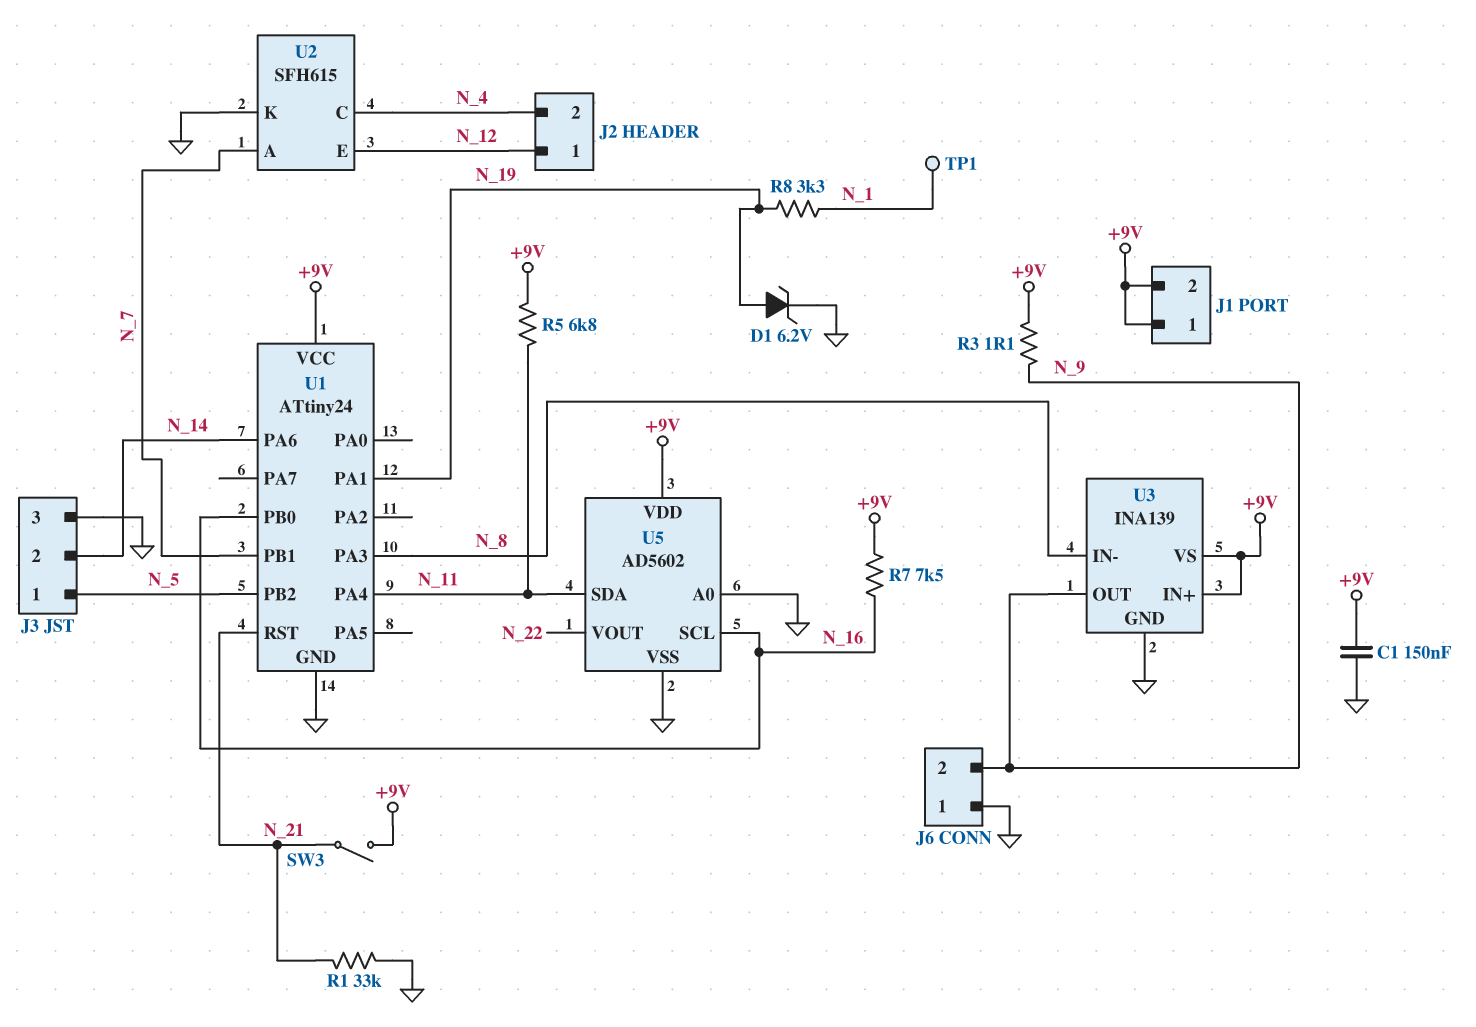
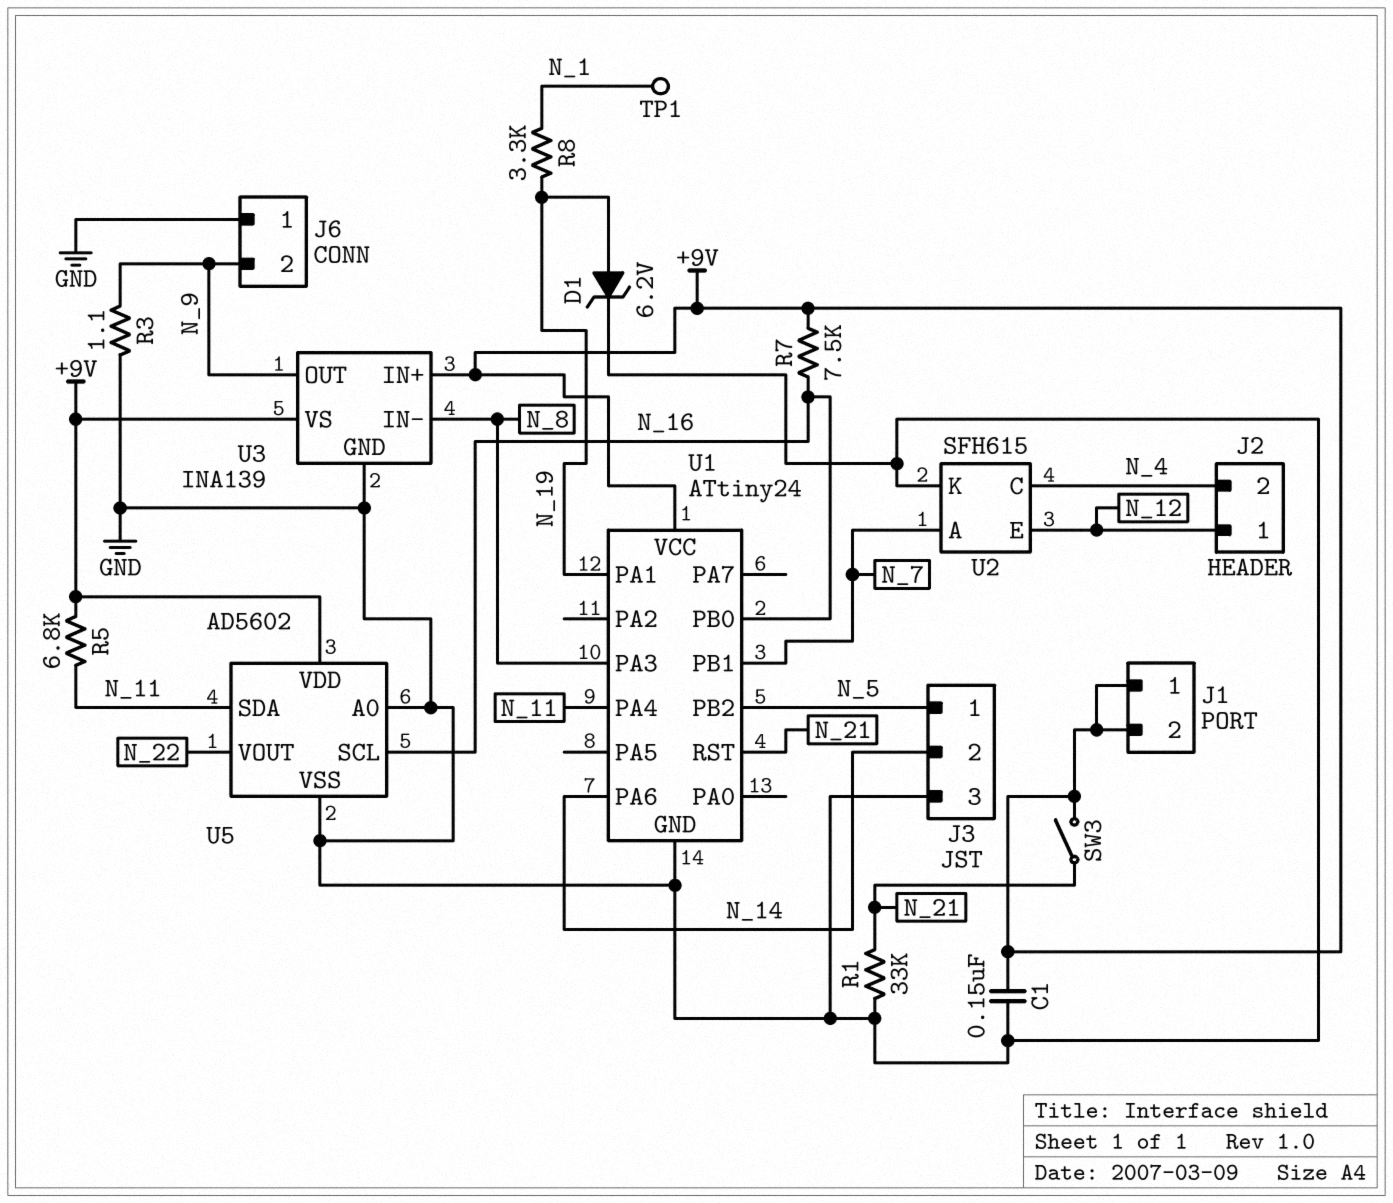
R3: 1.1 (+9V, N_9) -> 1.1 (GND, N_9)

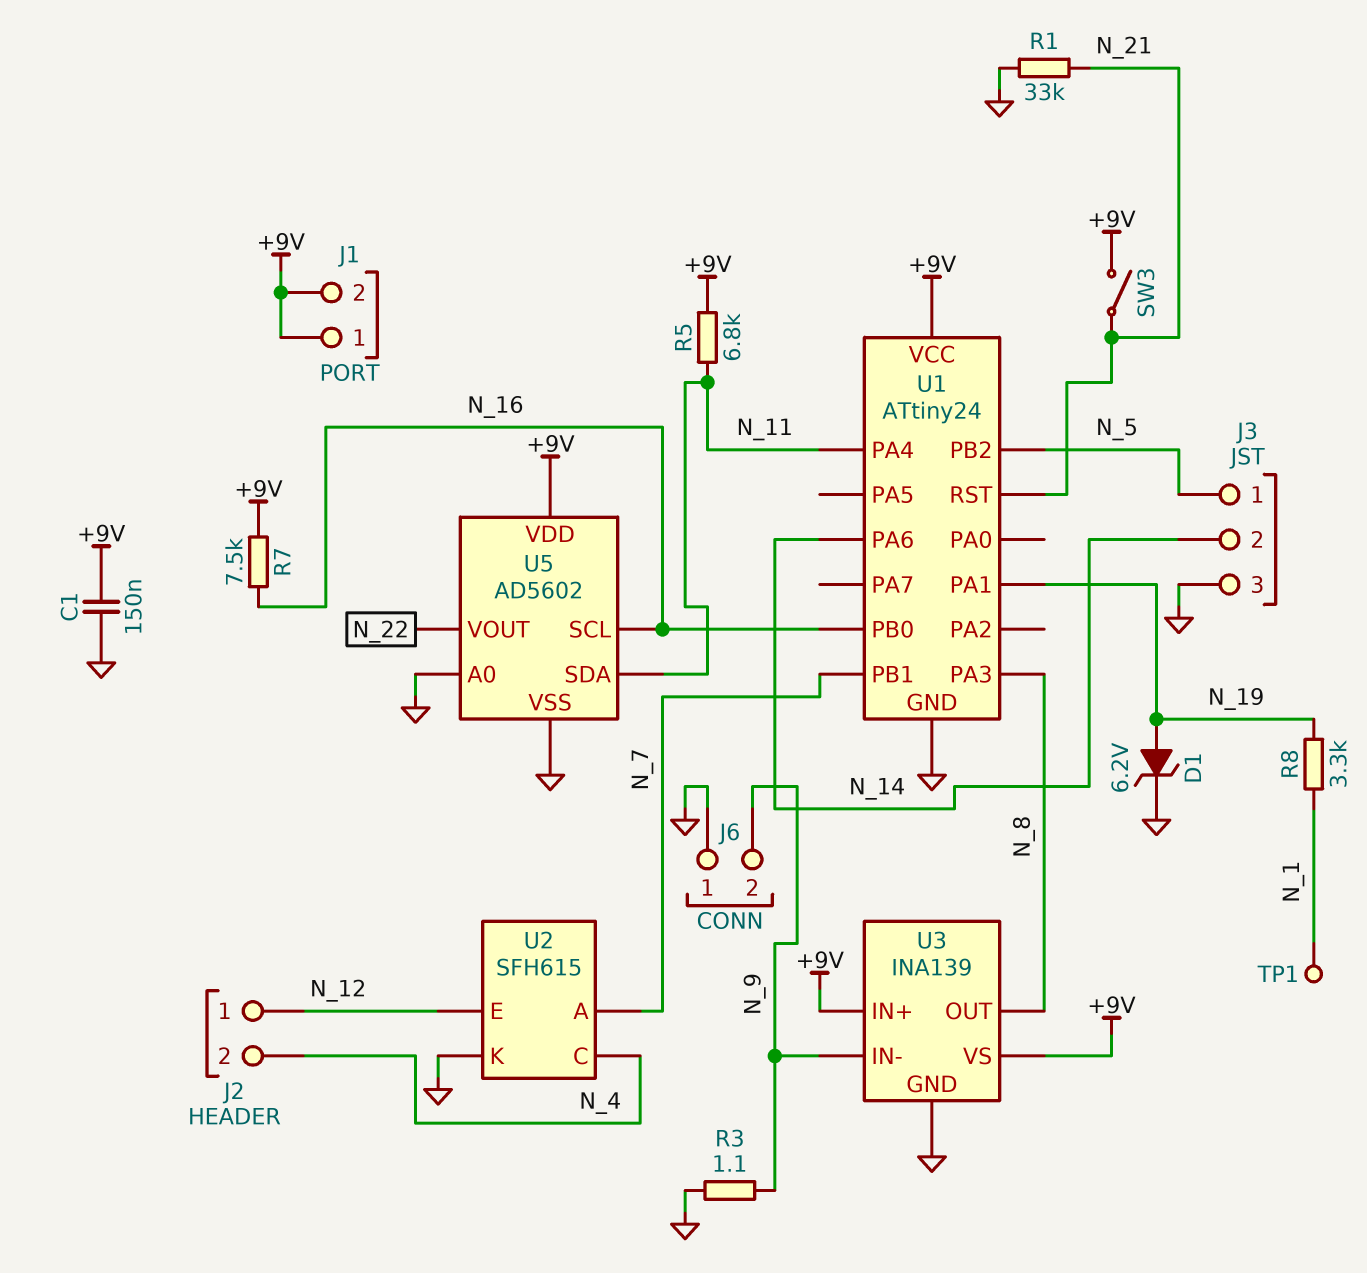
U3 pin IN-: N_8 -> N_9
U3 pin OUT: N_9 -> N_8

